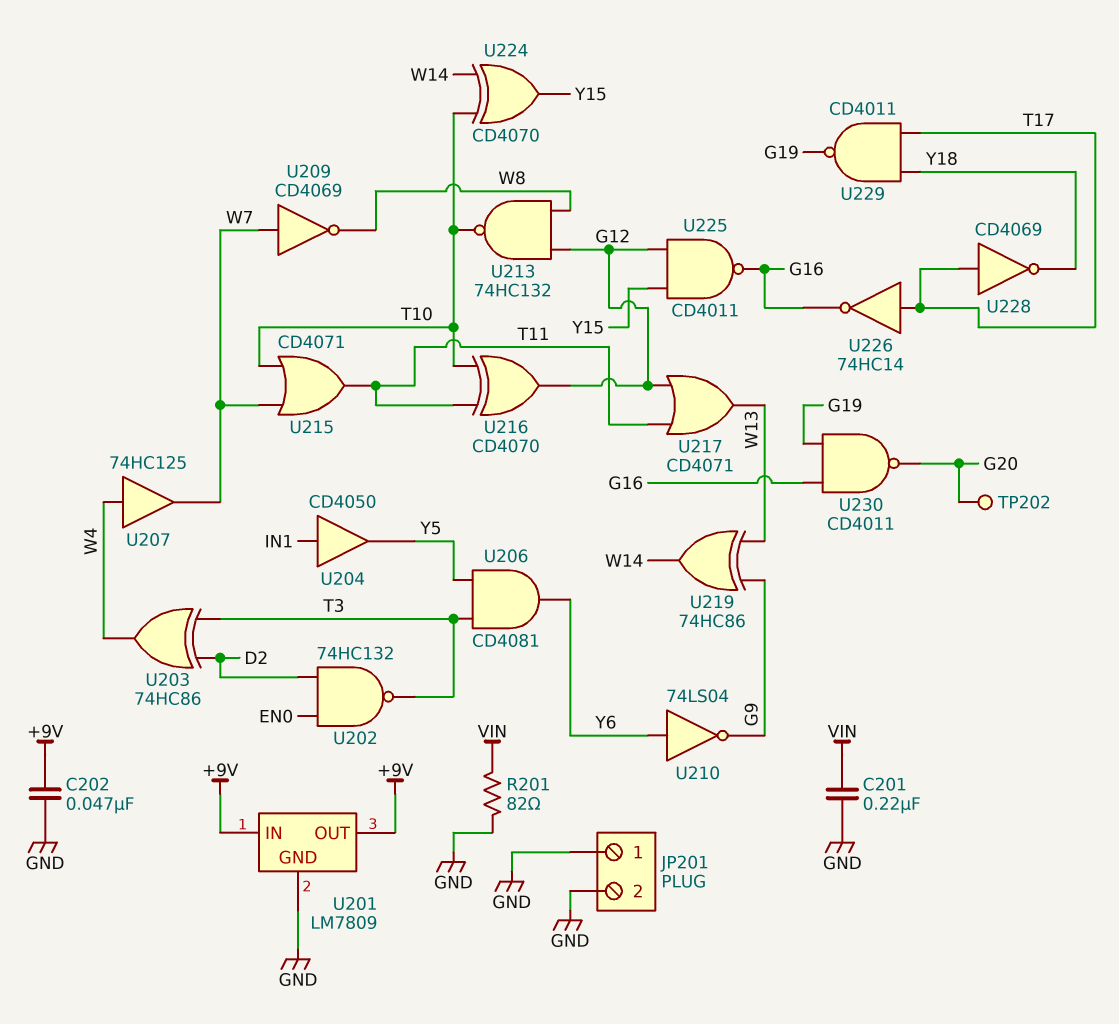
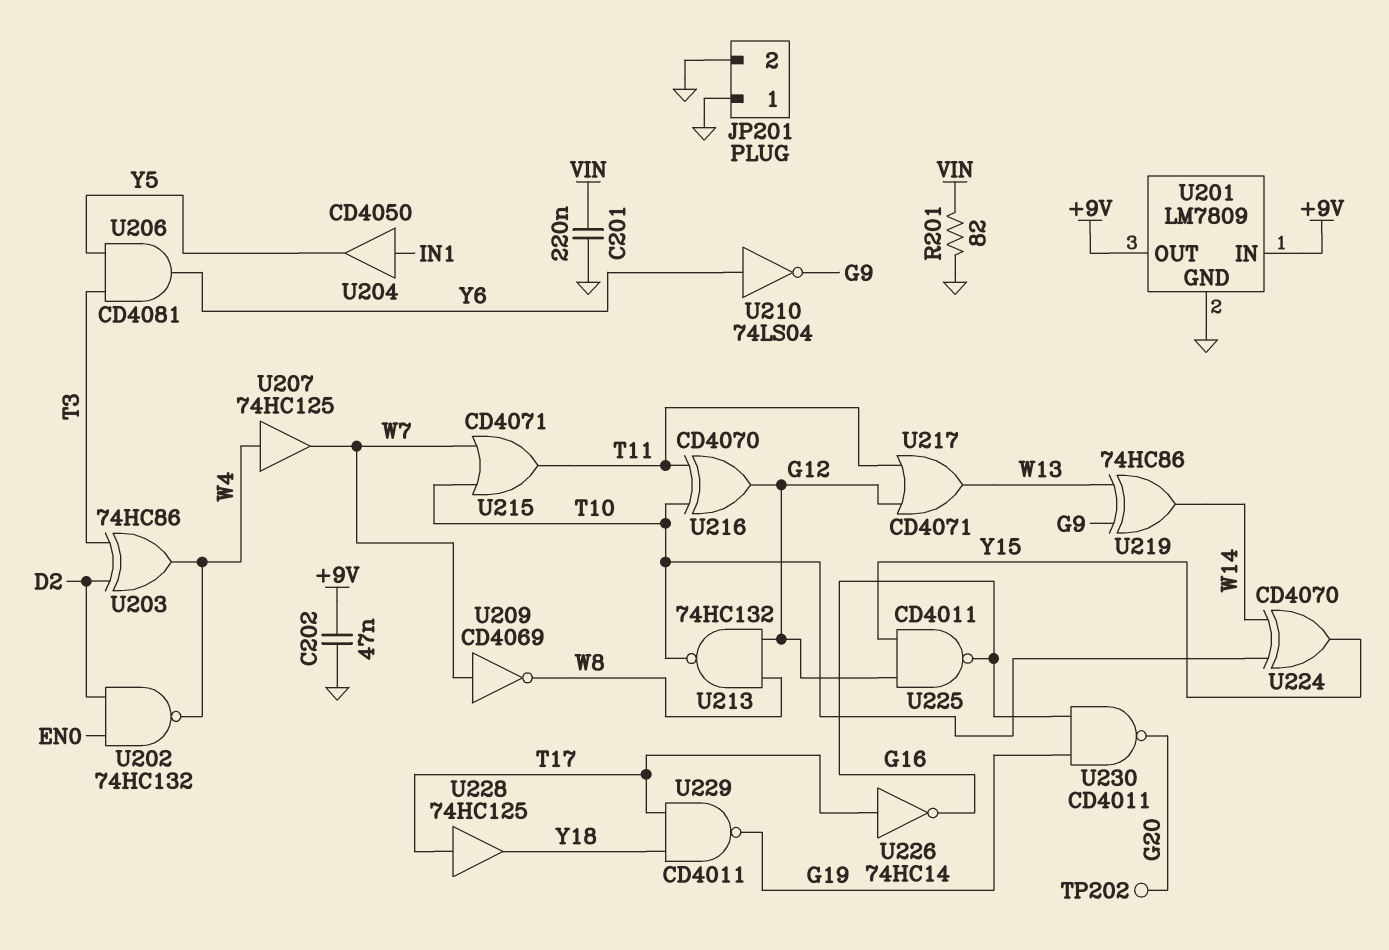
U202: NAND 74HC132 (in D2, in EN0, out T3) -> NAND 74HC132 (in D2, in EN0, out W4)
U228: NOT CD4069 (in T17, out Y18) -> buffer 74HC125 (in T17, out Y18)

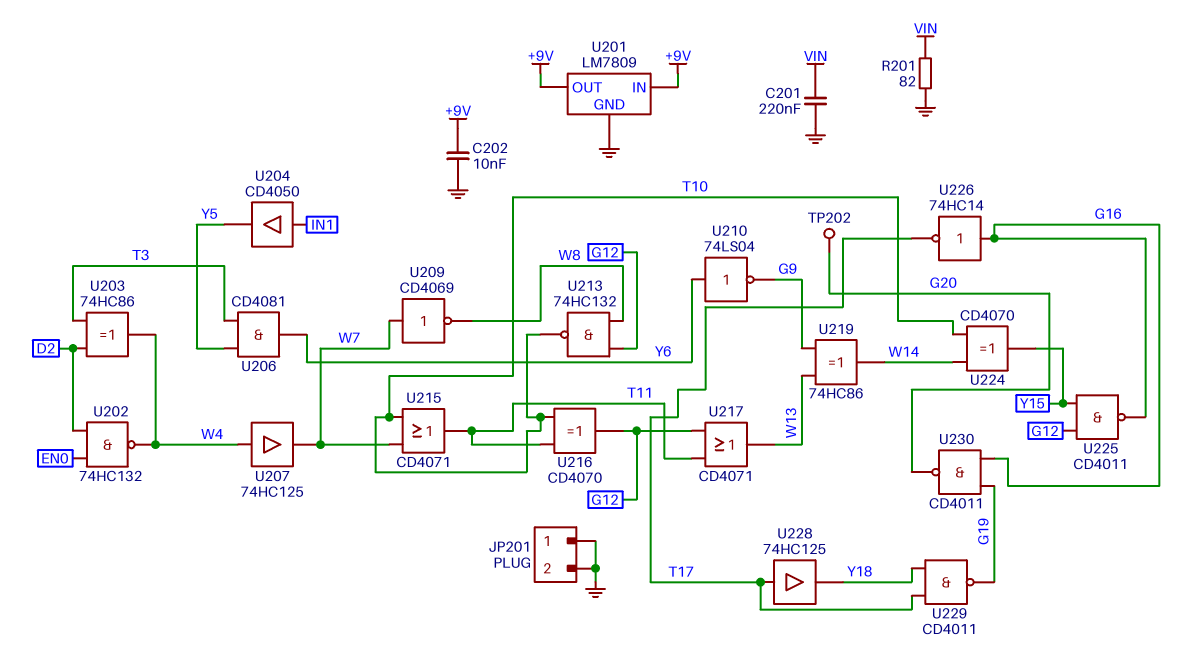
C202: 47nF (+9V, GND) -> 10nF (+9V, GND)
U226: NOT 74HC14 (in T17, out G16) -> NOT 74HC14 (in G16, out T17)

